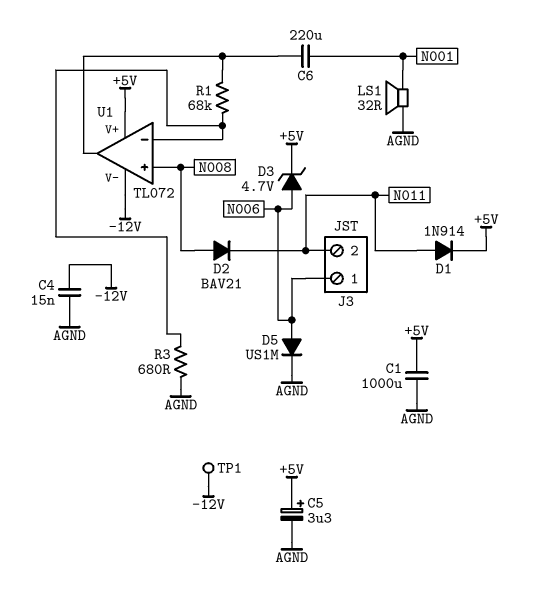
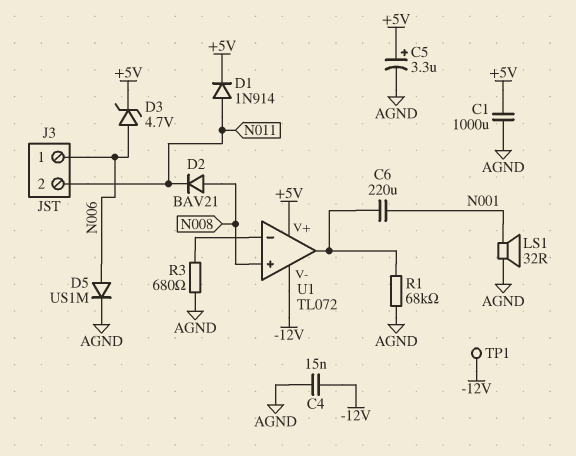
R1: 68k (U1/in-, U1/out) -> 68k (AGND, U1/out)

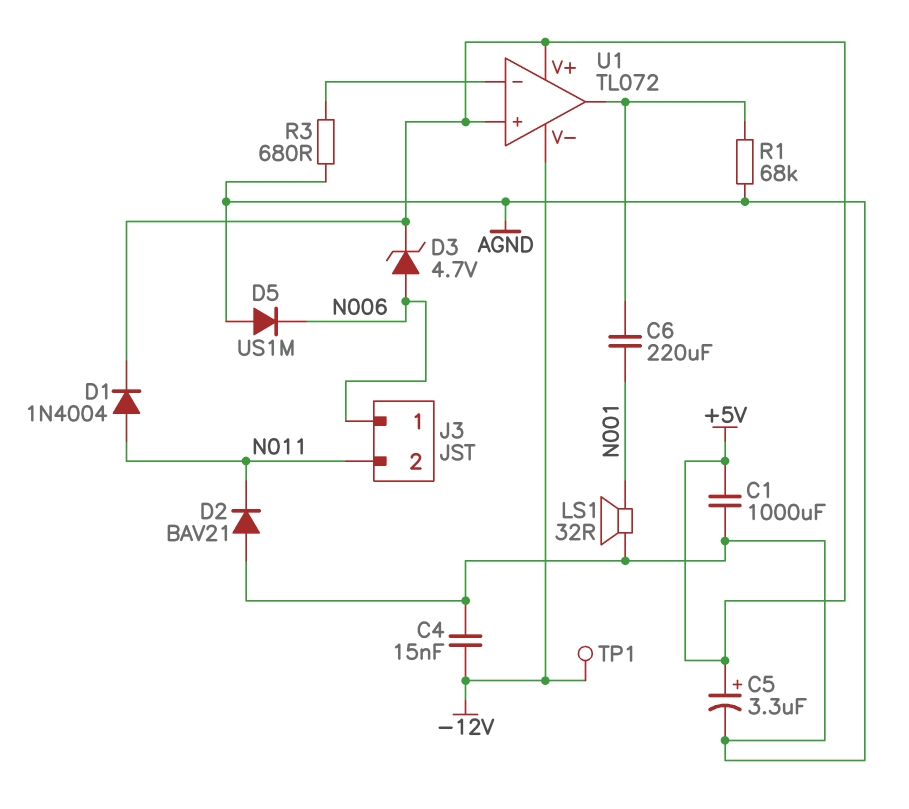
D1: diode 1N914 (A N011, K +5V) -> diode 1N4004 (A N011, K +5V)
D2: diode BAV21 (A N008, K N011) -> diode BAV21 (A AGND, K N011)
D5: diode US1M (A N006, K AGND) -> diode US1M (A AGND, K N006)
U1 pin in+: N008 -> +5V

